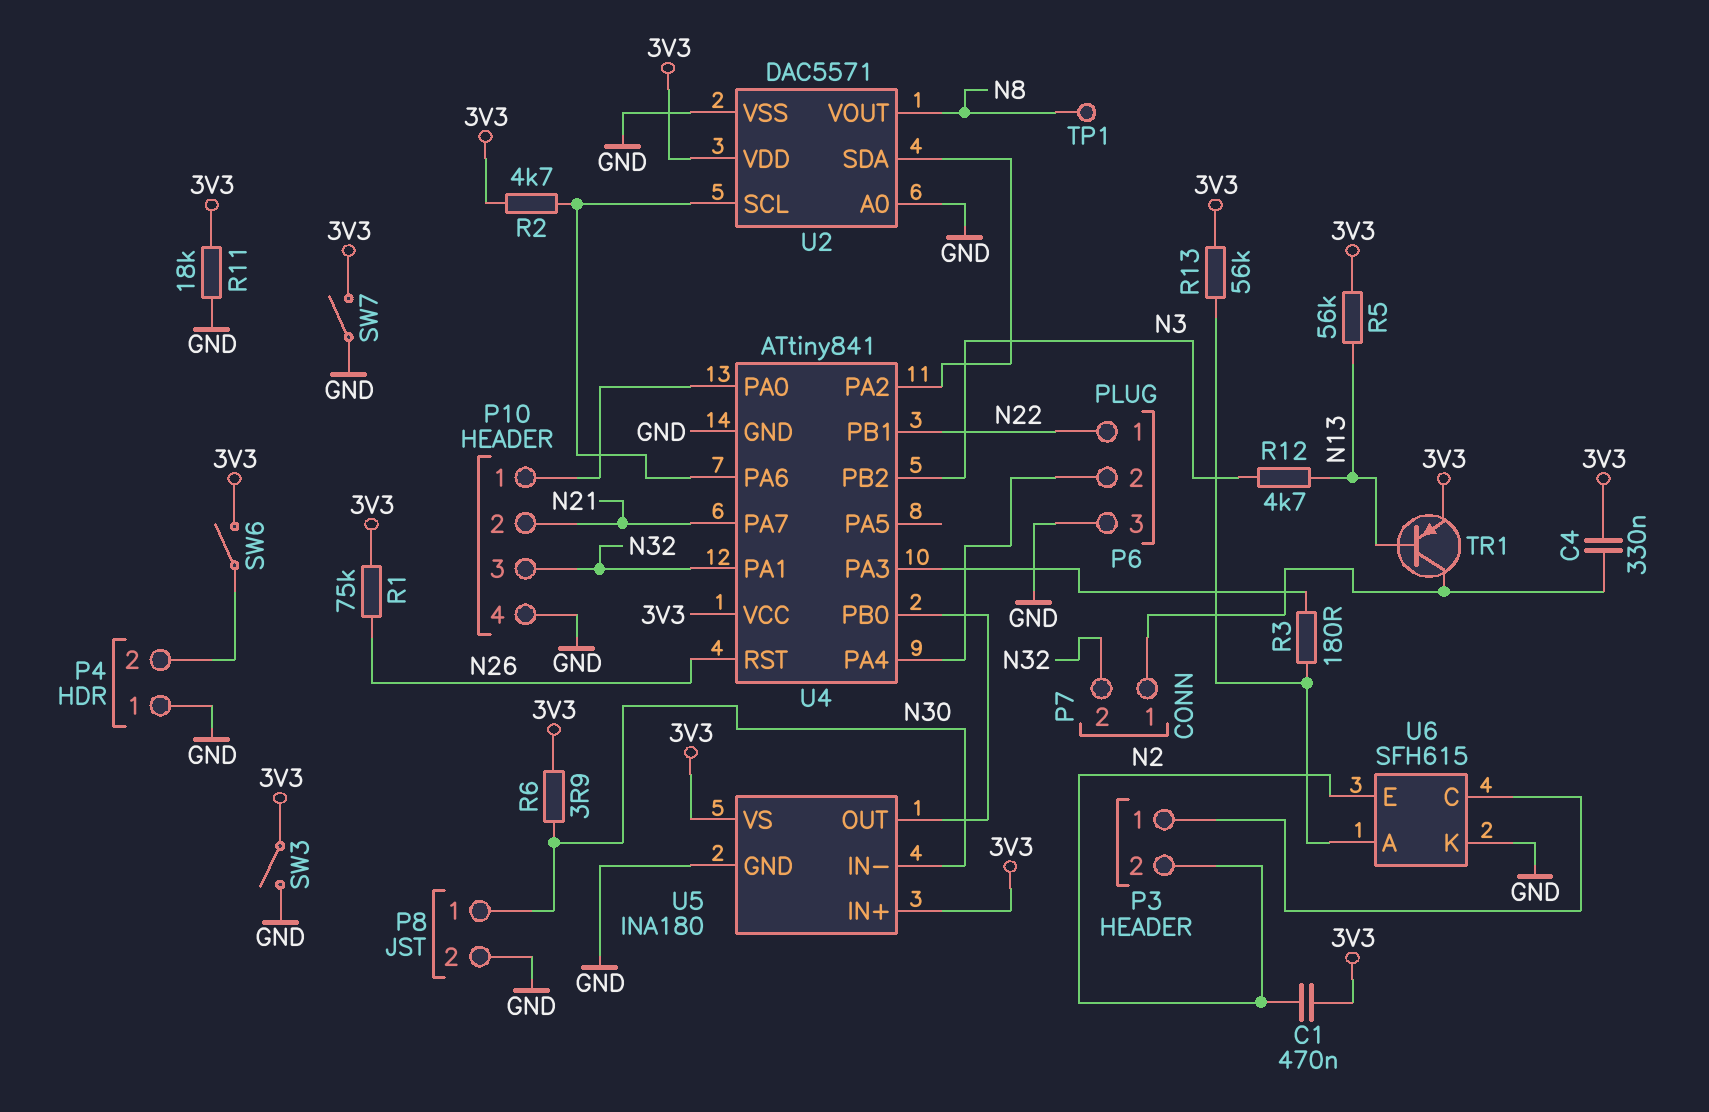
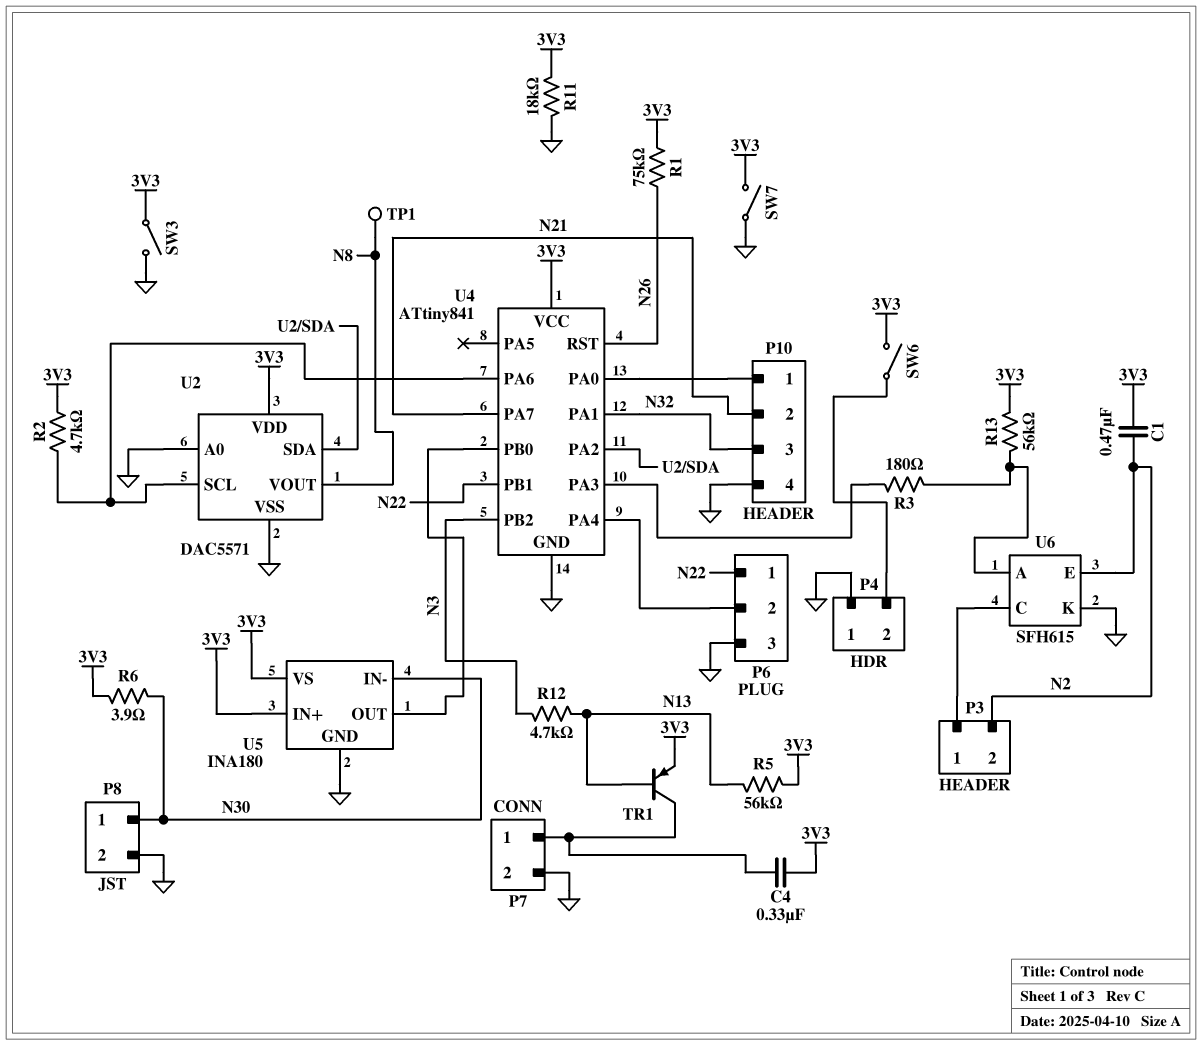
P7 pin 2: N32 -> GND

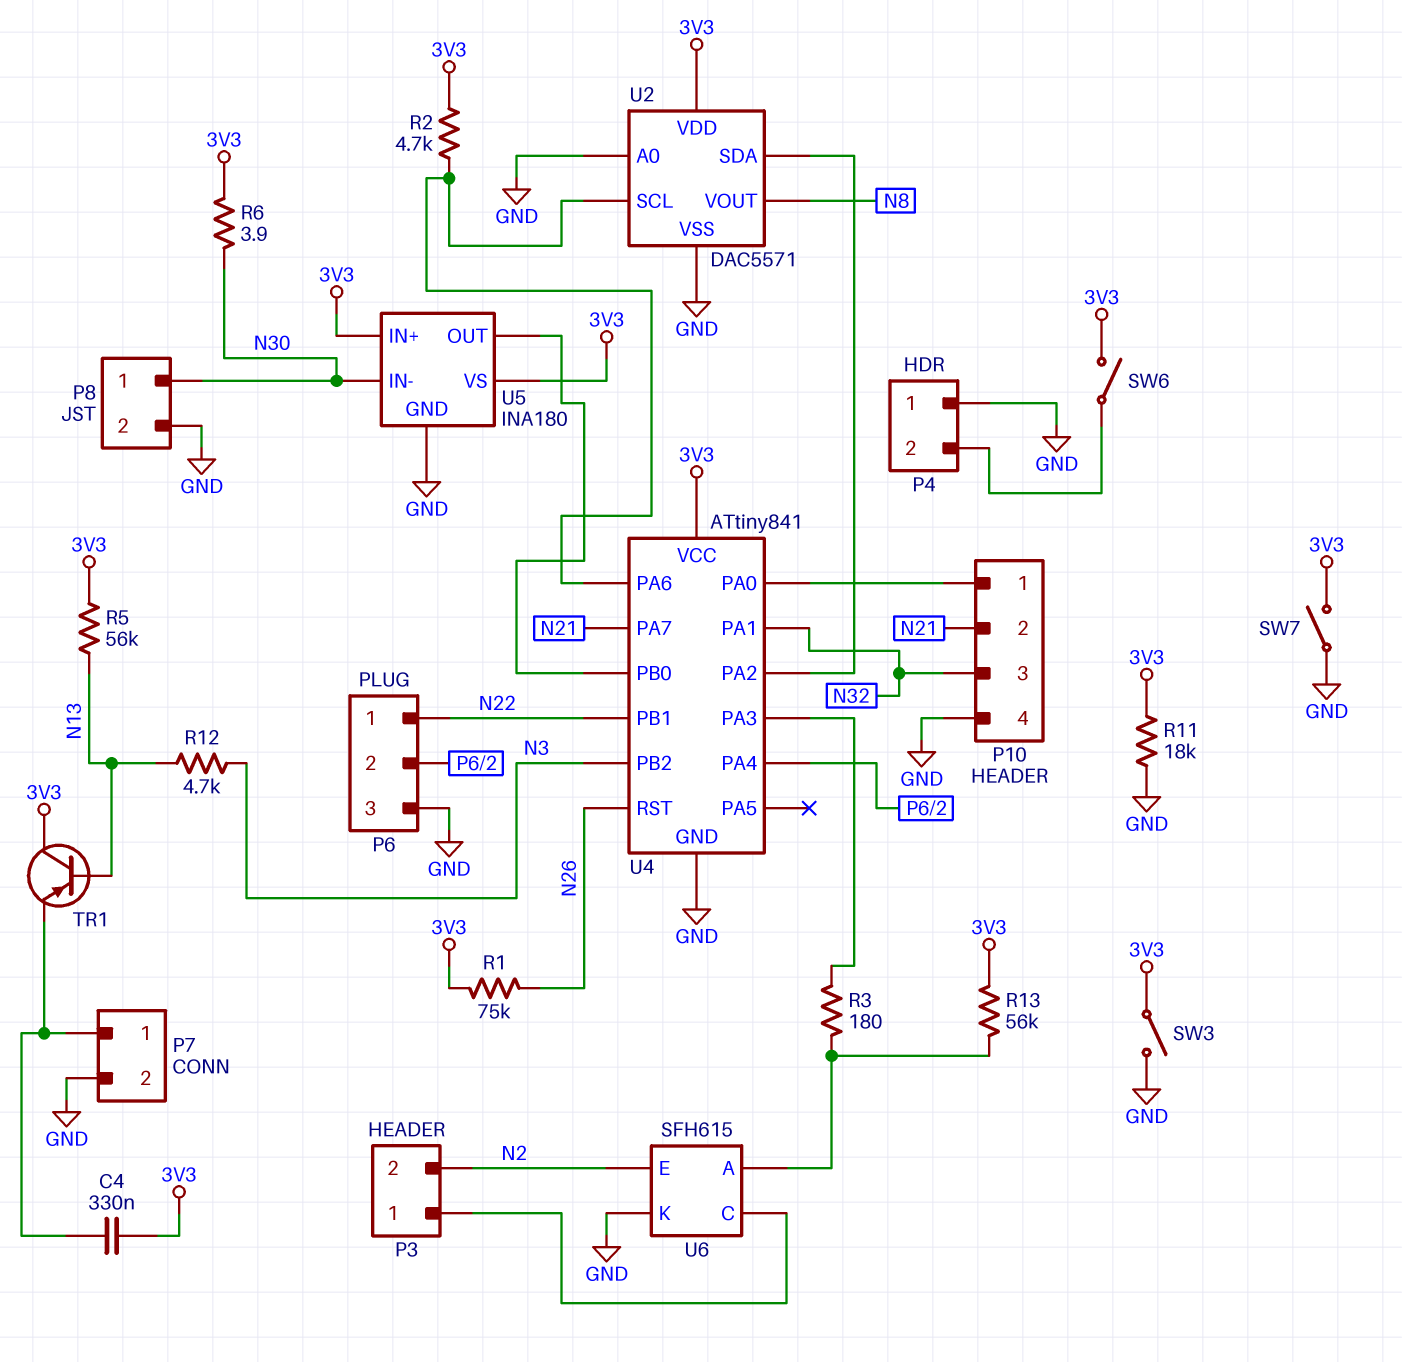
C1: 470nF (3V3, N2) -> none
TP1: test point (N8) -> none
TR1: PNP (B N13, C P7/1, E 3V3) -> PNP (B N13, C 3V3, E P7/1)

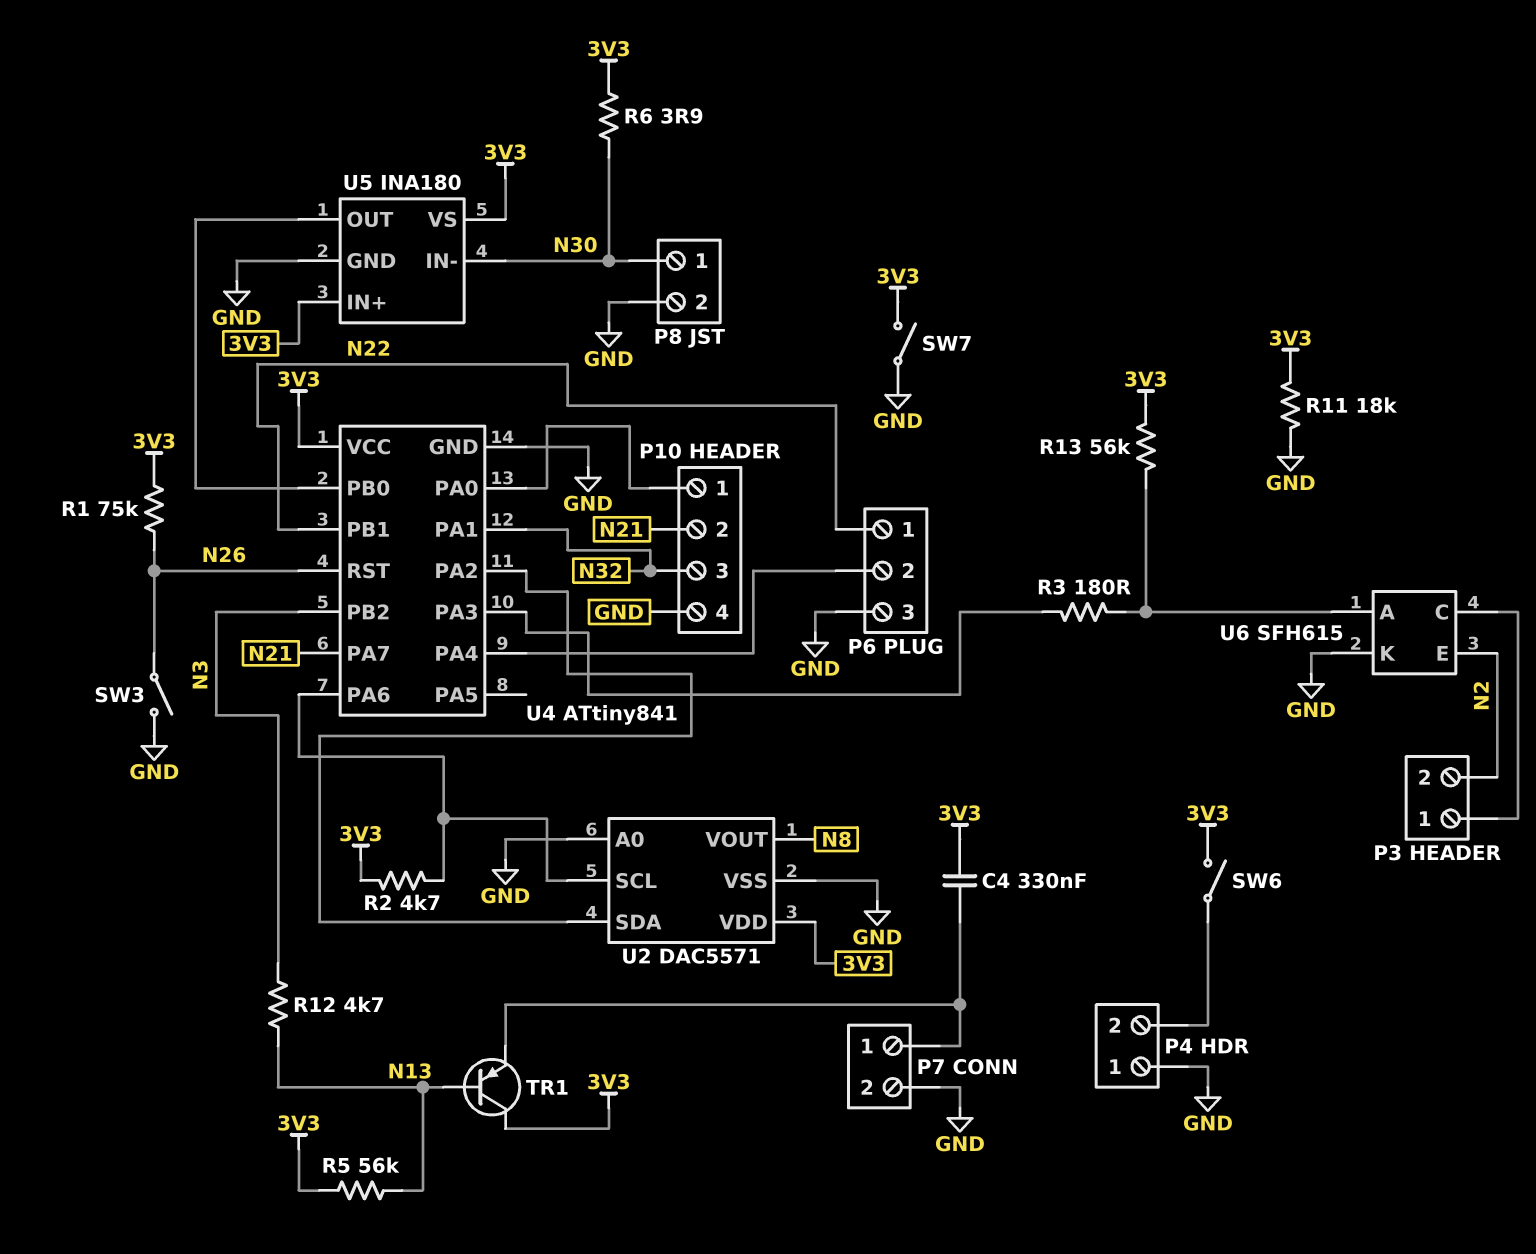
SW3: switch (3V3, GND) -> switch (GND, N26)

